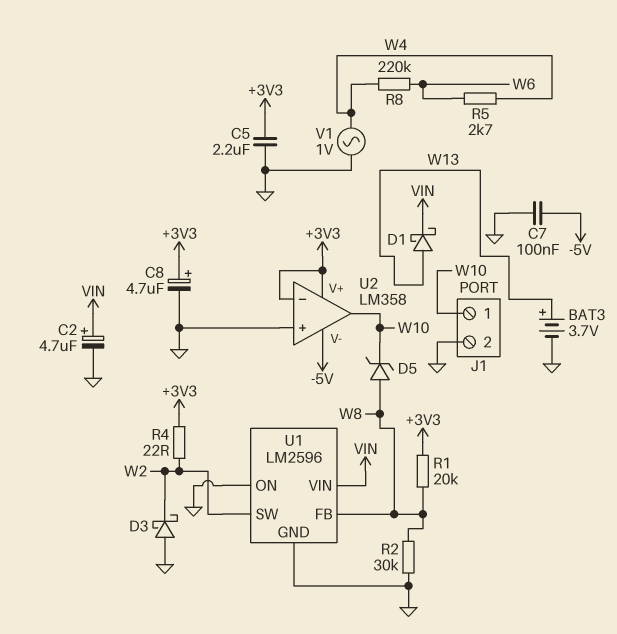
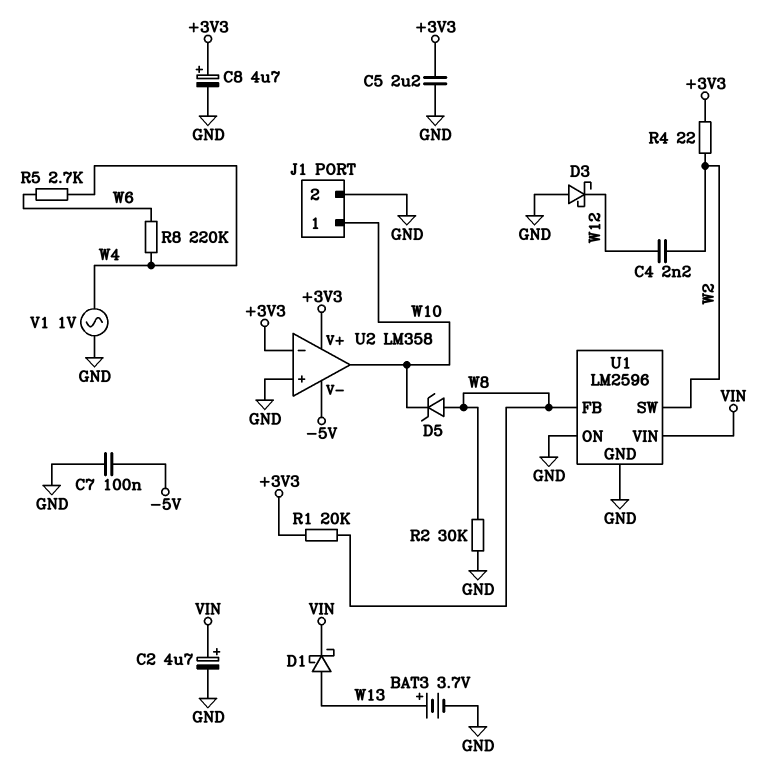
C4: none -> 2.2nF (W2, W12)
D3: schottky (A GND, K W2) -> schottky (A GND, K W12)

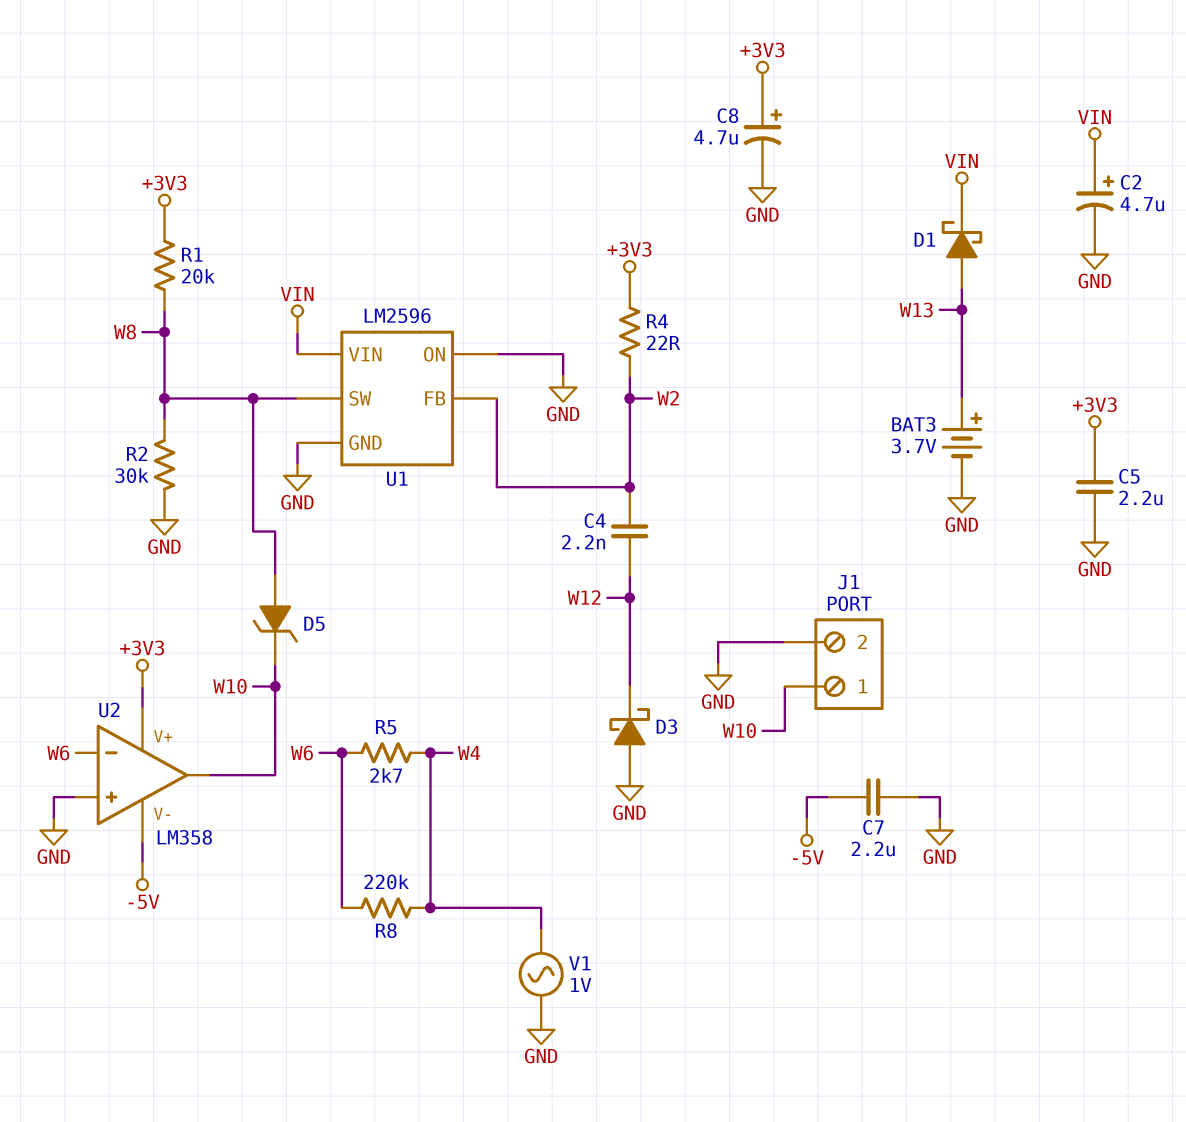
C7: 100nF (-5V, GND) -> 2.2uF (-5V, GND)
U1 pin FB: W8 -> W2
U1 pin SW: W2 -> W8
U2 pin in-: +3V3 -> W6

